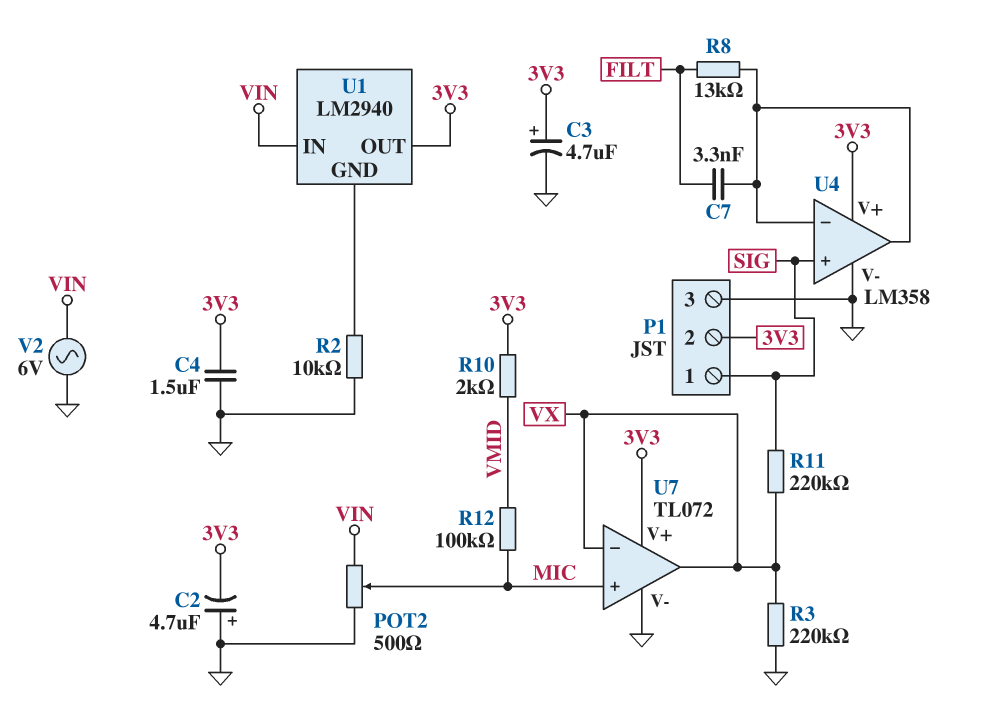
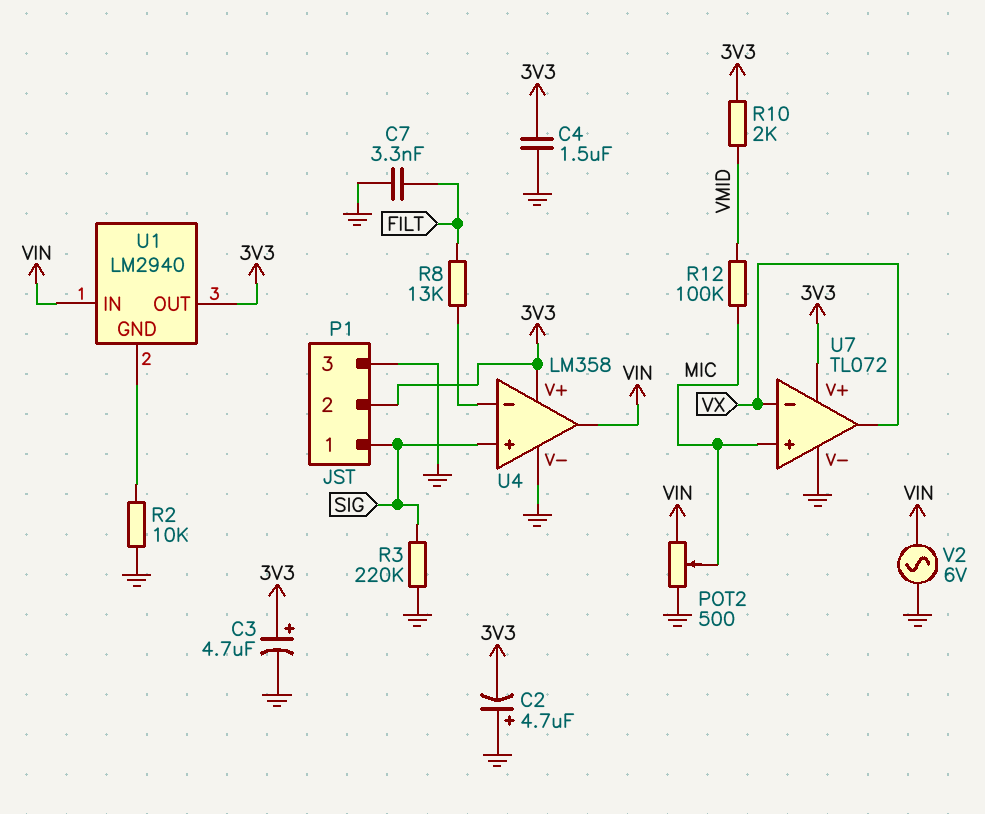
C7: 3.3nF (FILT, U4/in-) -> 3.3nF (FILT, GND)
R3: 220k (GND, VX) -> 220k (GND, SIG)
R11: 220k (SIG, VX) -> none
U4 pin out: U4/in- -> VIN

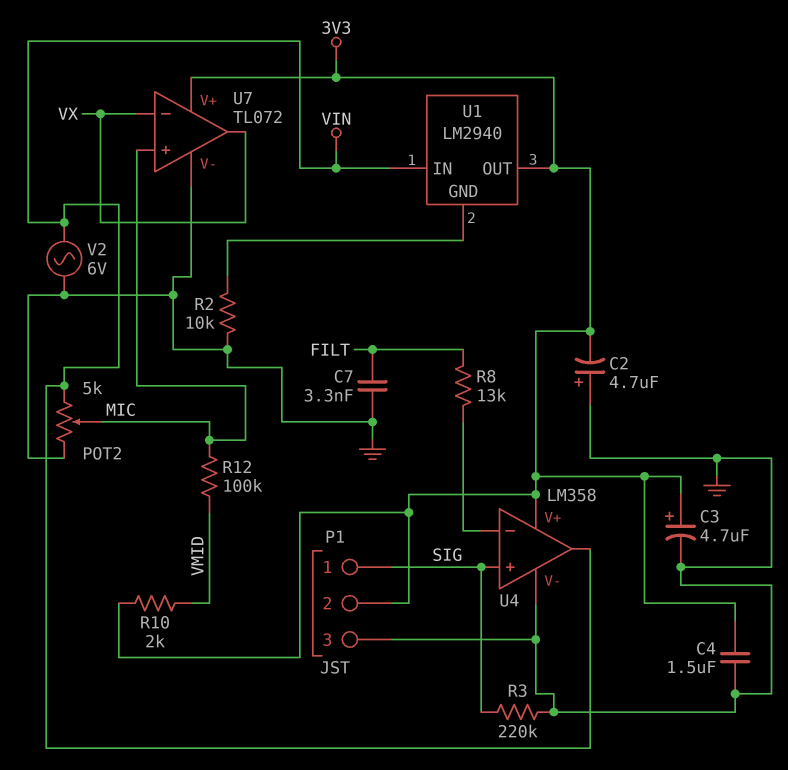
POT2: 500 (GND, VIN, wiper MIC) -> 5k (GND, VIN, wiper MIC)

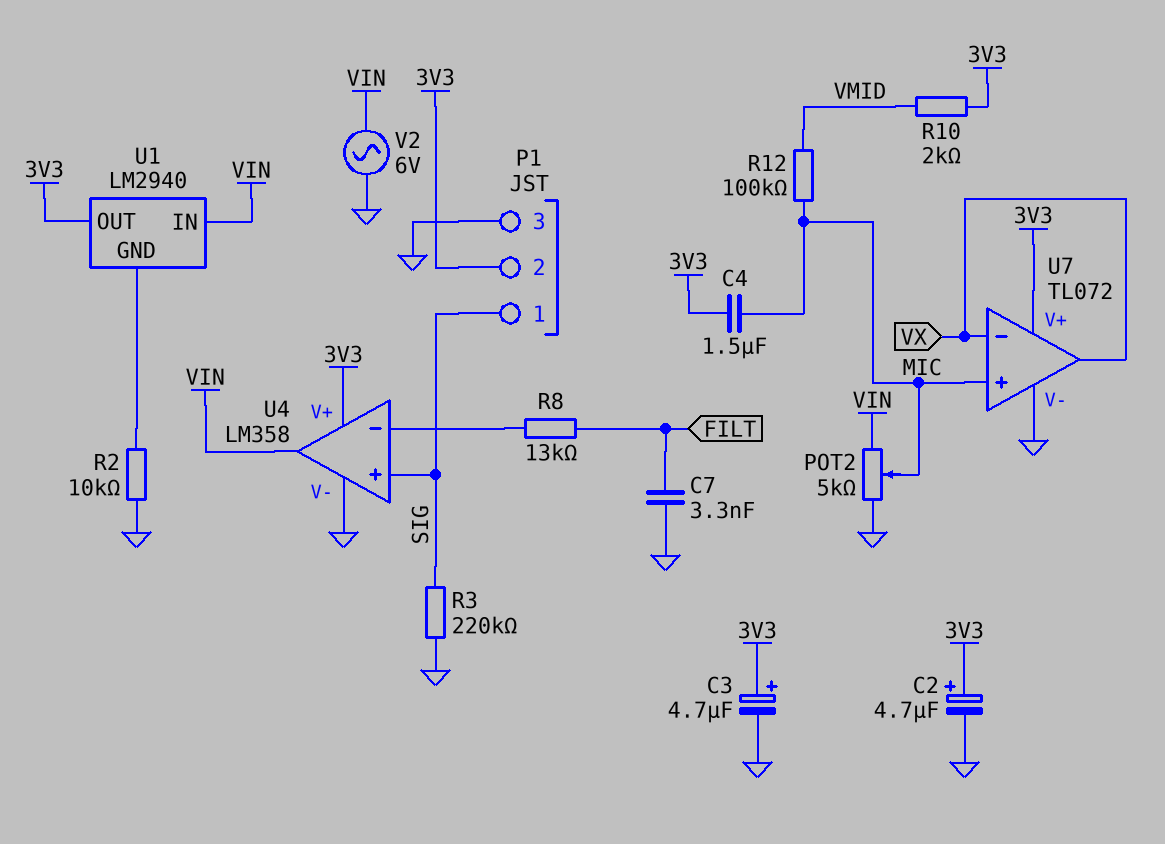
C2: 4.7uF (plus GND, minus 3V3) -> 4.7uF (plus 3V3, minus GND)
C4: 1.5uF (3V3, GND) -> 1.5uF (3V3, MIC)

